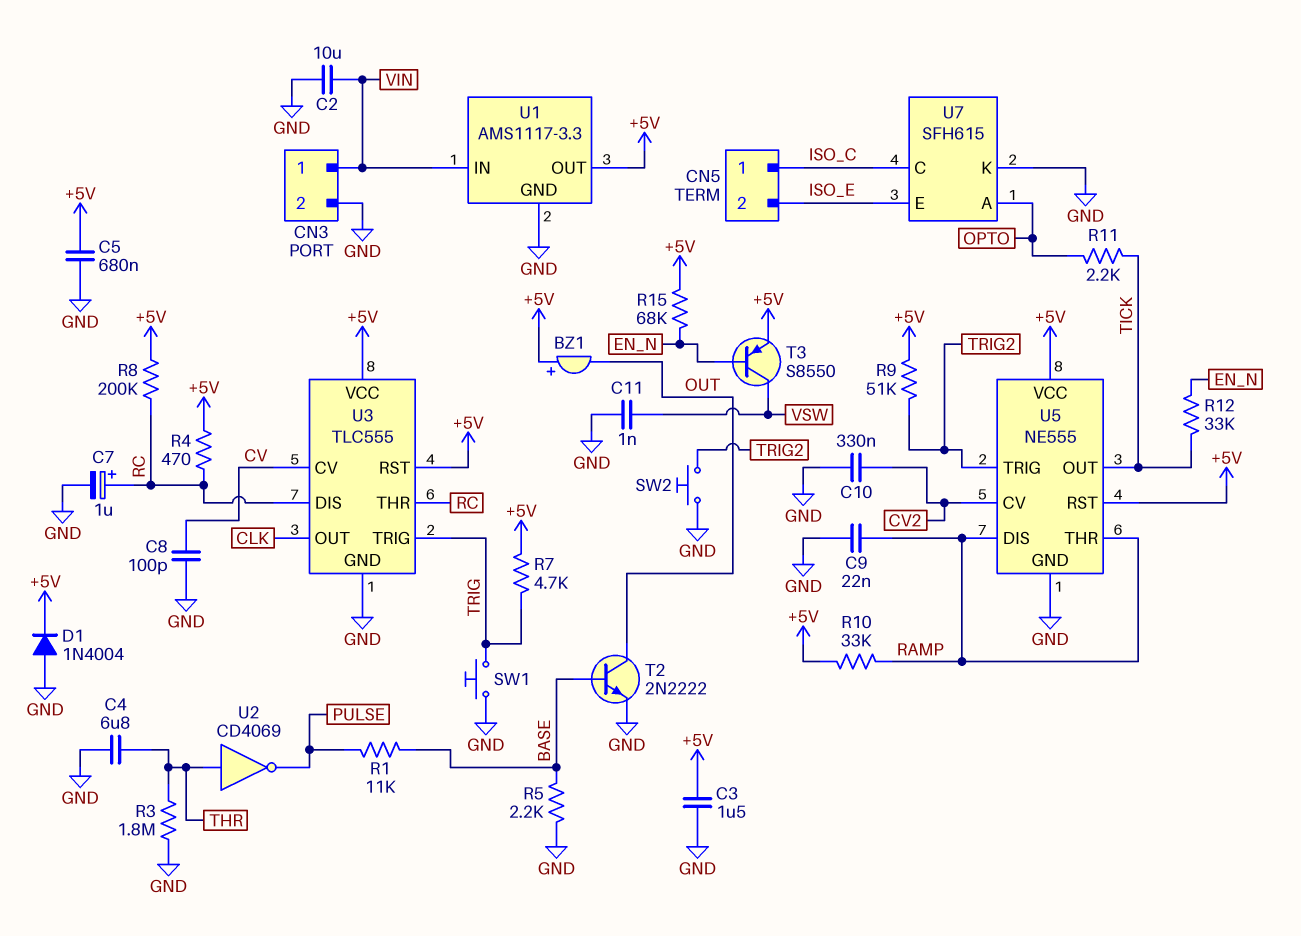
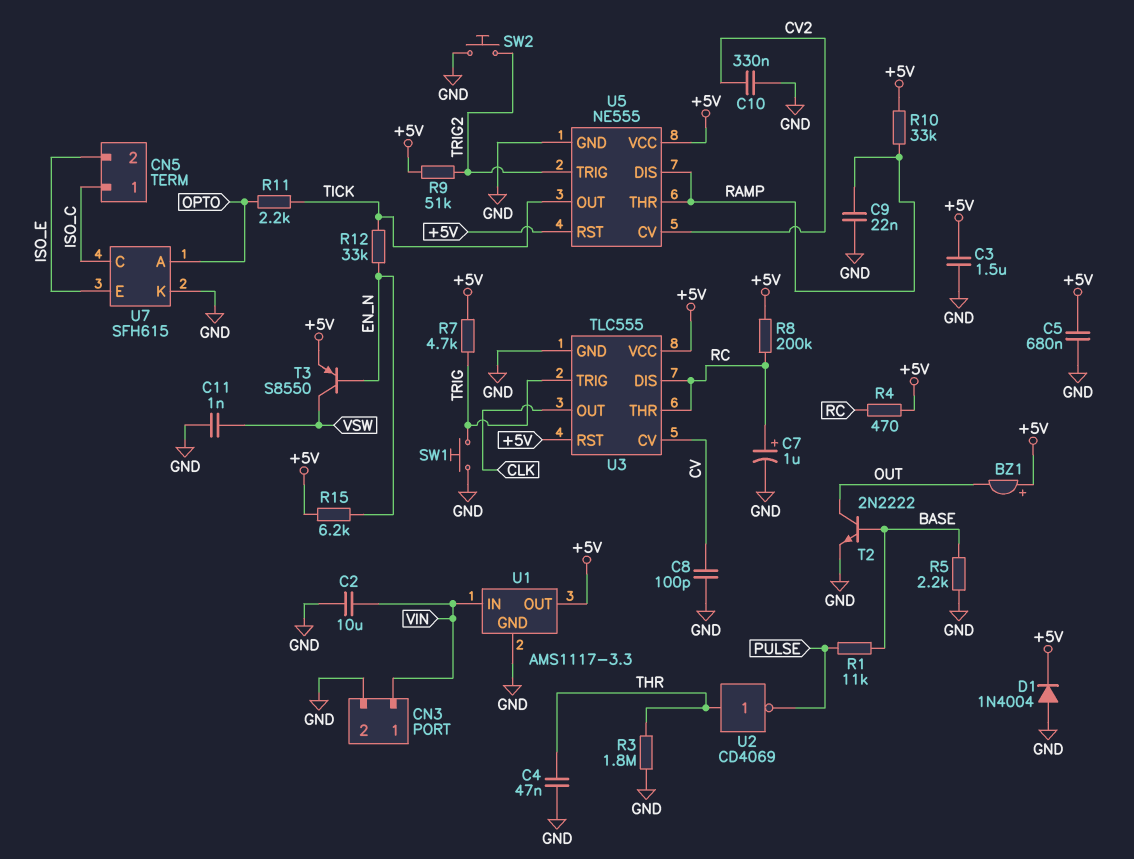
C4: 6.8uF (GND, THR) -> 47nF (GND, THR)
R15: 68k (+5V, EN_N) -> 6.2k (+5V, EN_N)

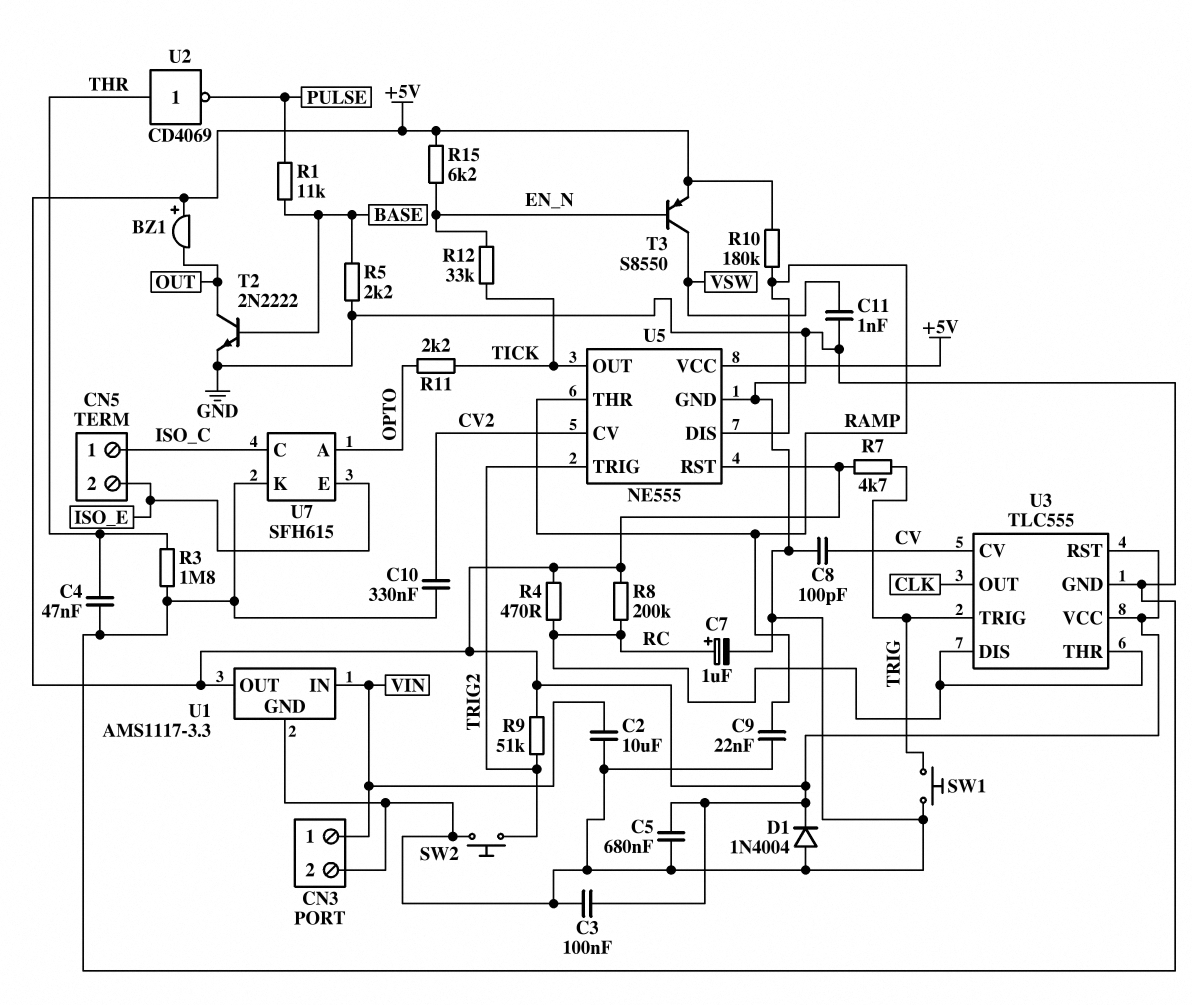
C3: 1.5uF (+5V, GND) -> 100nF (+5V, GND)
R10: 33k (+5V, RAMP) -> 180k (+5V, RAMP)

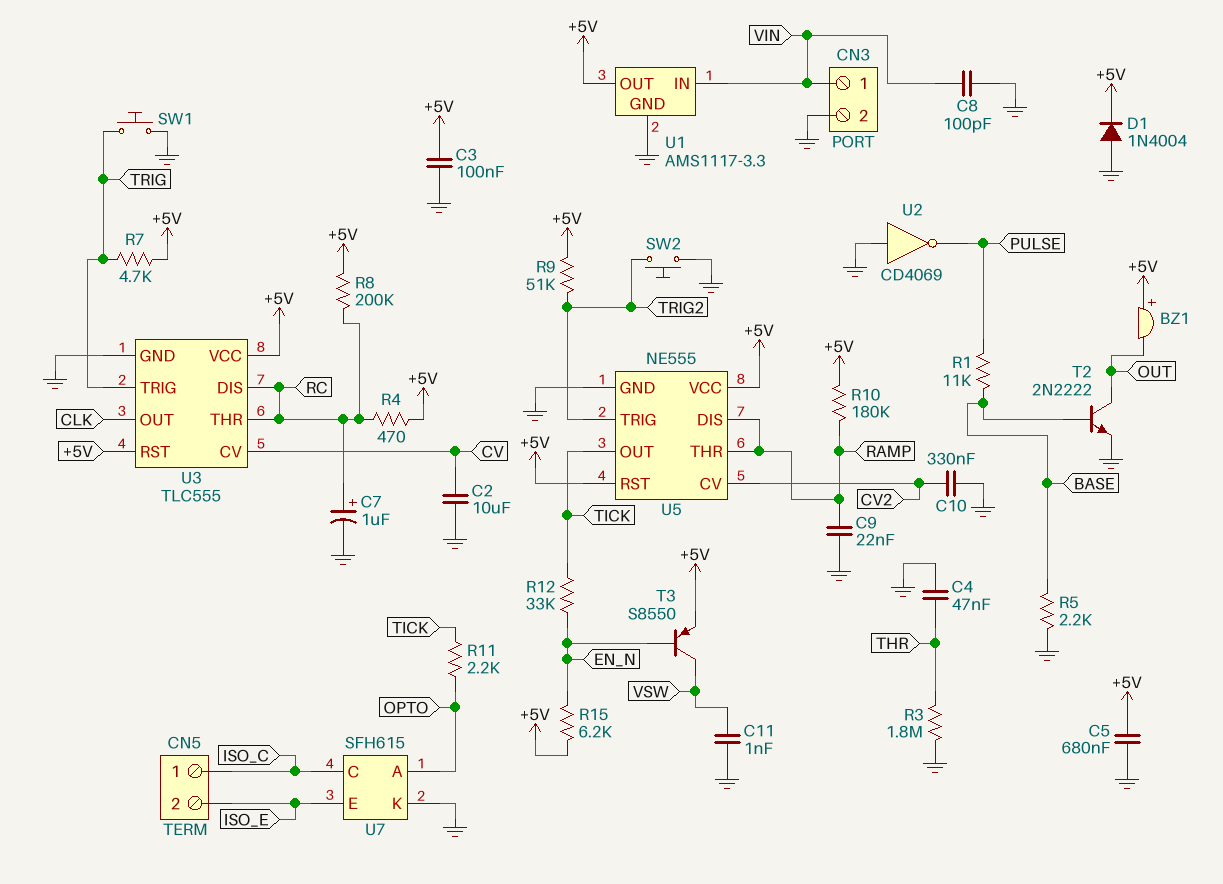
C2: 10uF (GND, VIN) -> 10uF (CV, GND)
C8: 100pF (CV, GND) -> 100pF (GND, VIN)
U2: NOT CD4069 (in THR, out PULSE) -> NOT CD4069 (in GND, out PULSE)

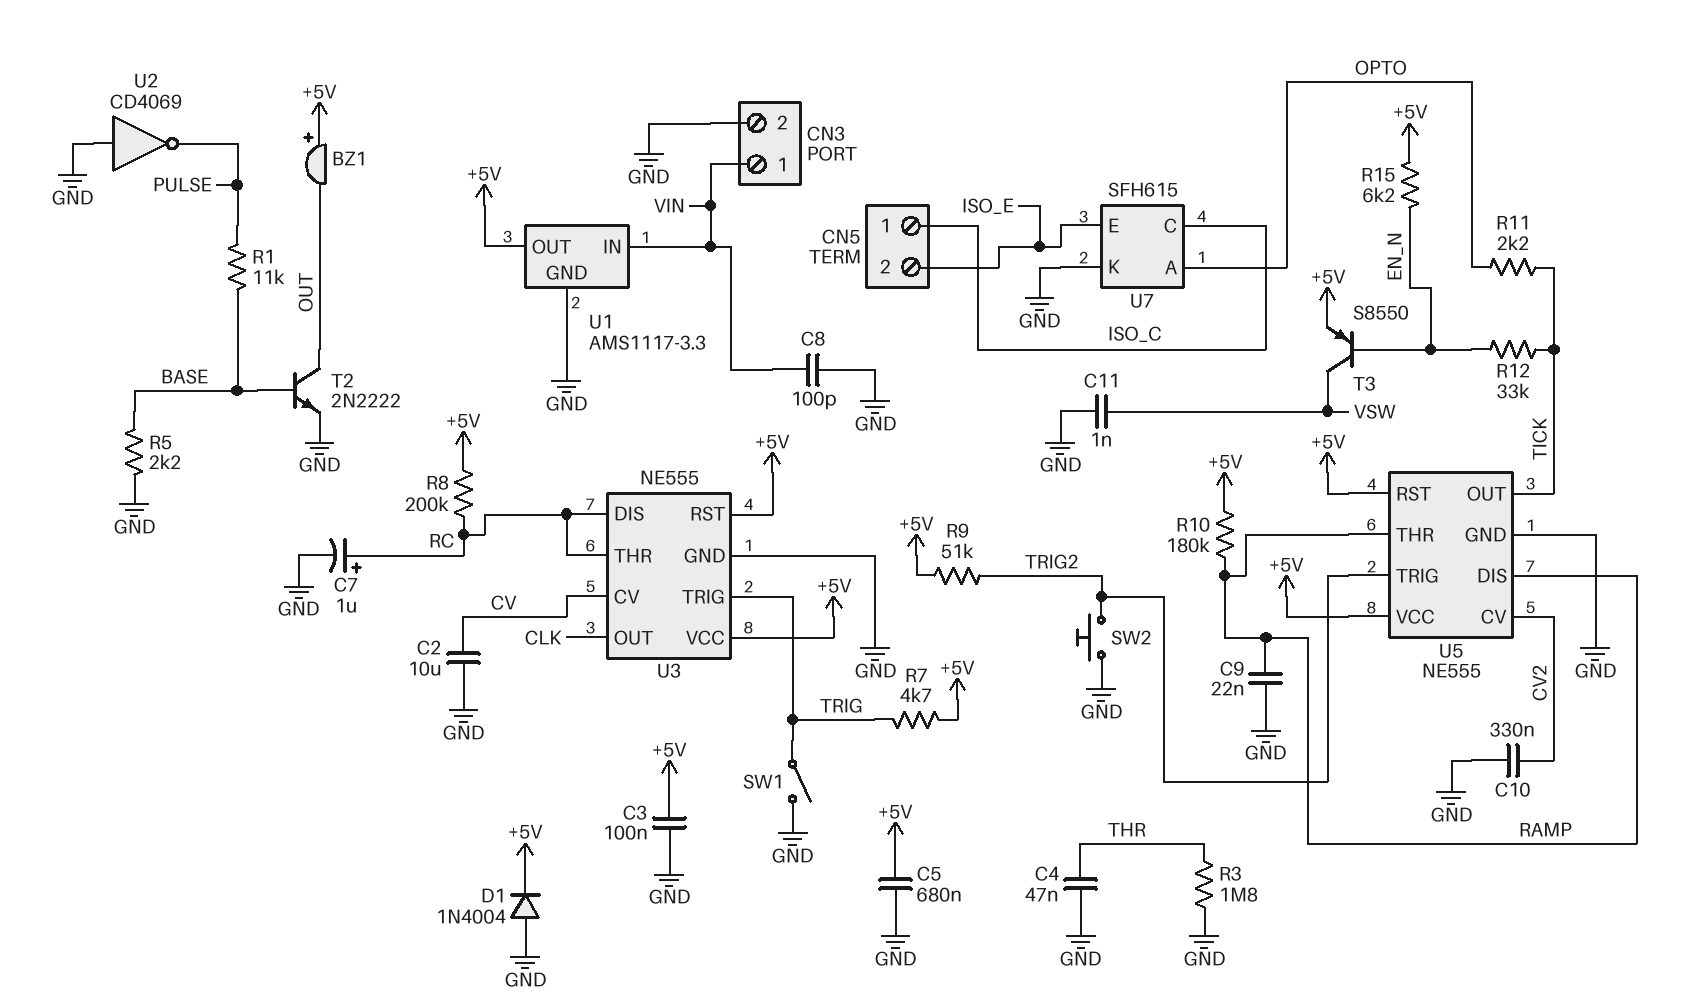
R4: 470 (+5V, RC) -> none
SW1: button (GND, TRIG) -> switch (GND, TRIG)
U3: TLC555 -> NE555

